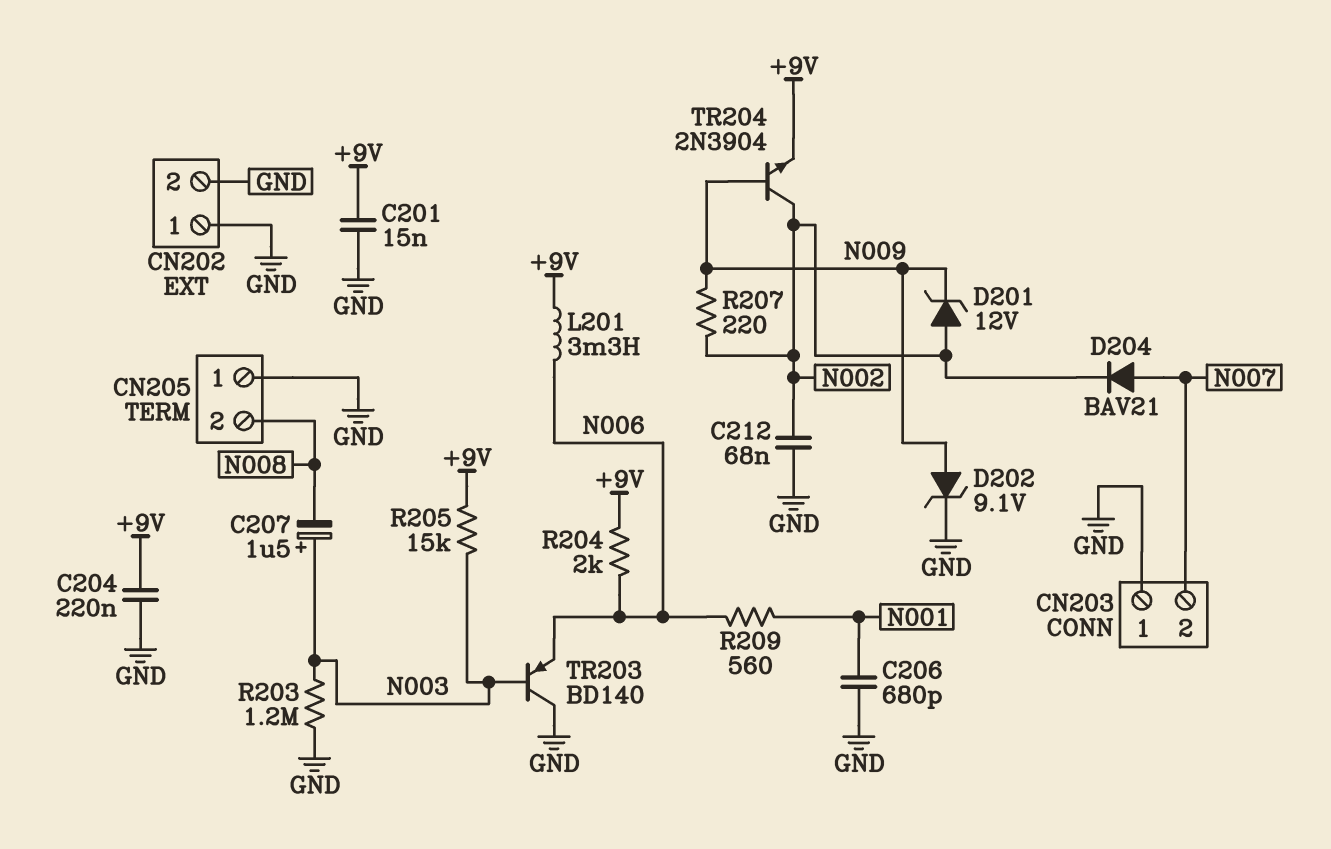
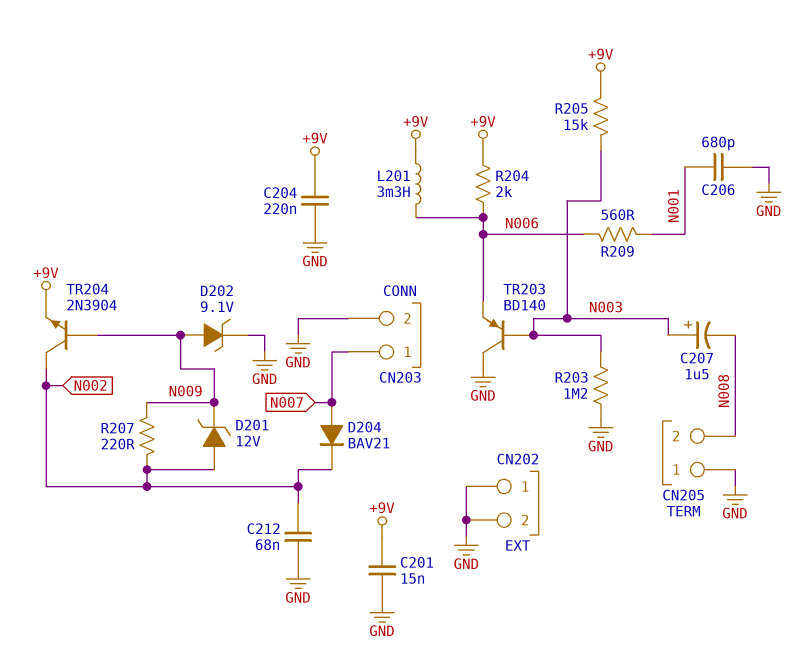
CN203 pin 1: GND -> N007
CN203 pin 2: N007 -> GND

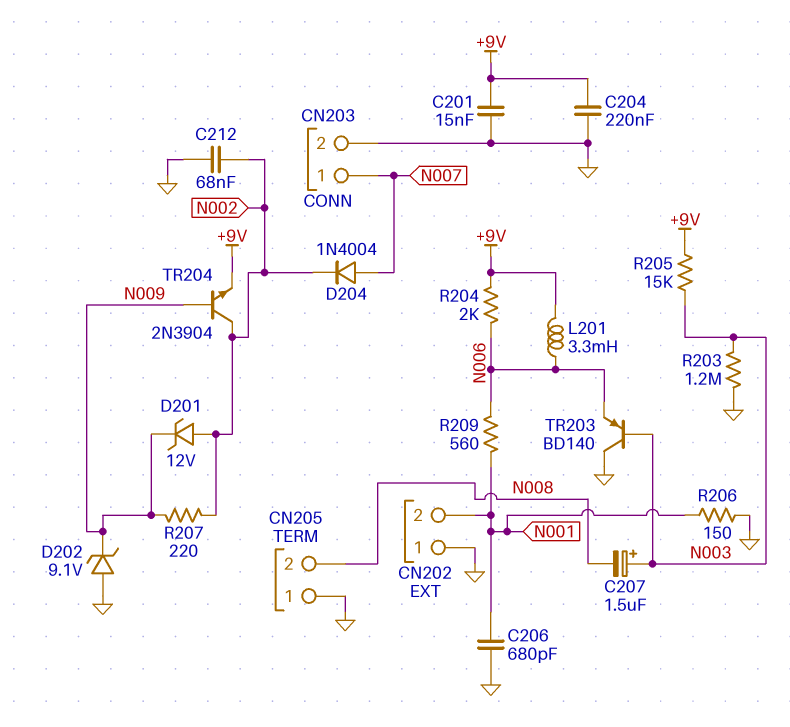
CN202 pin 2: GND -> N001
D202: zener 9.1V (A N009, K GND) -> zener 9.1V (A GND, K N009)
D204: diode BAV21 (A N007, K N002) -> diode 1N4004 (A N007, K N002)
R206: none -> 150 (GND, N001)

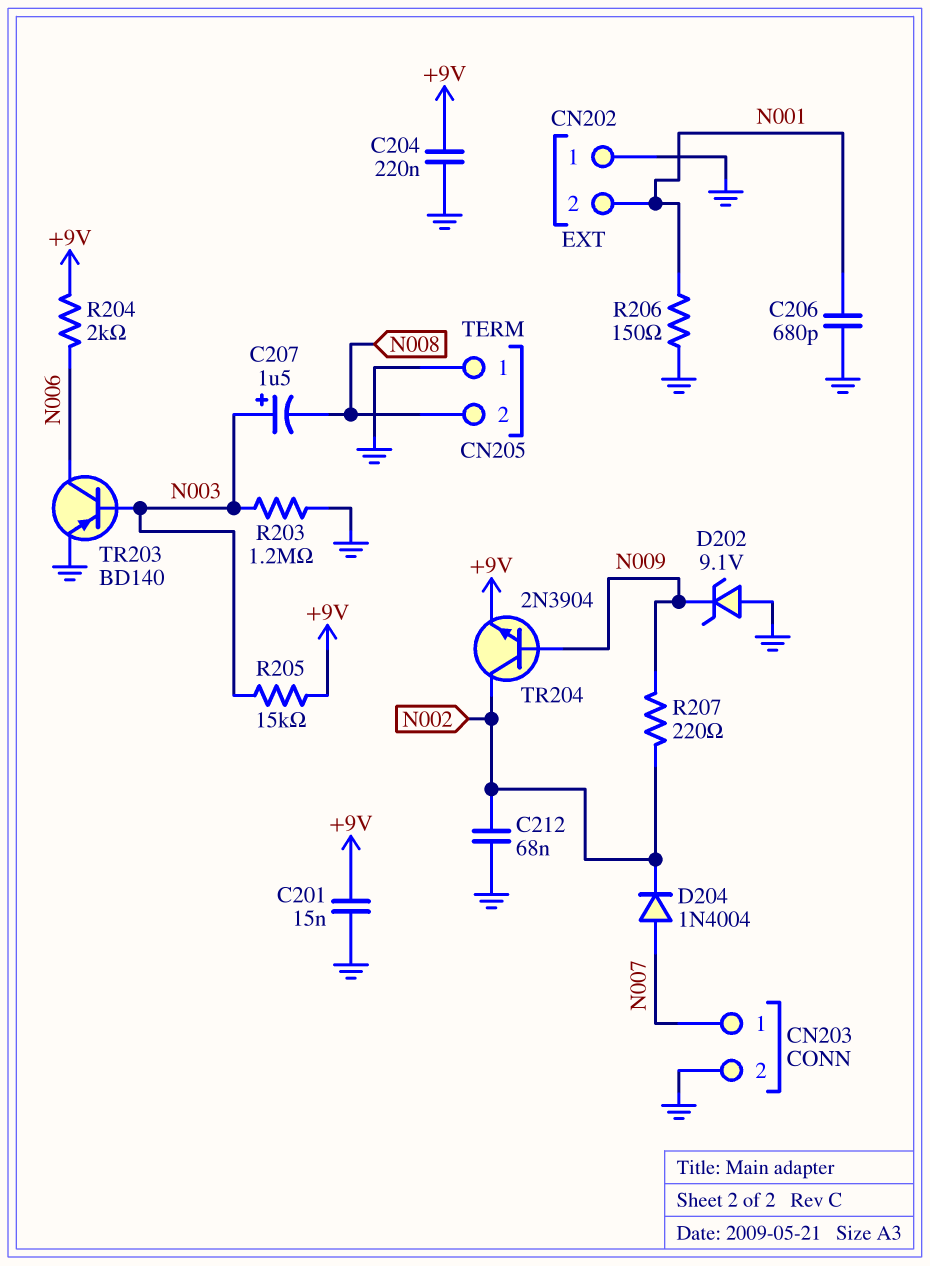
D201: zener 12V (A N002, K N009) -> none
L201: 3.3mH (+9V, N006) -> none
R209: 560 (N001, N006) -> none
TR203: PNP BD140 (B N003, C GND, E N006) -> PNP BD140 (B N003, C N006, E GND)

